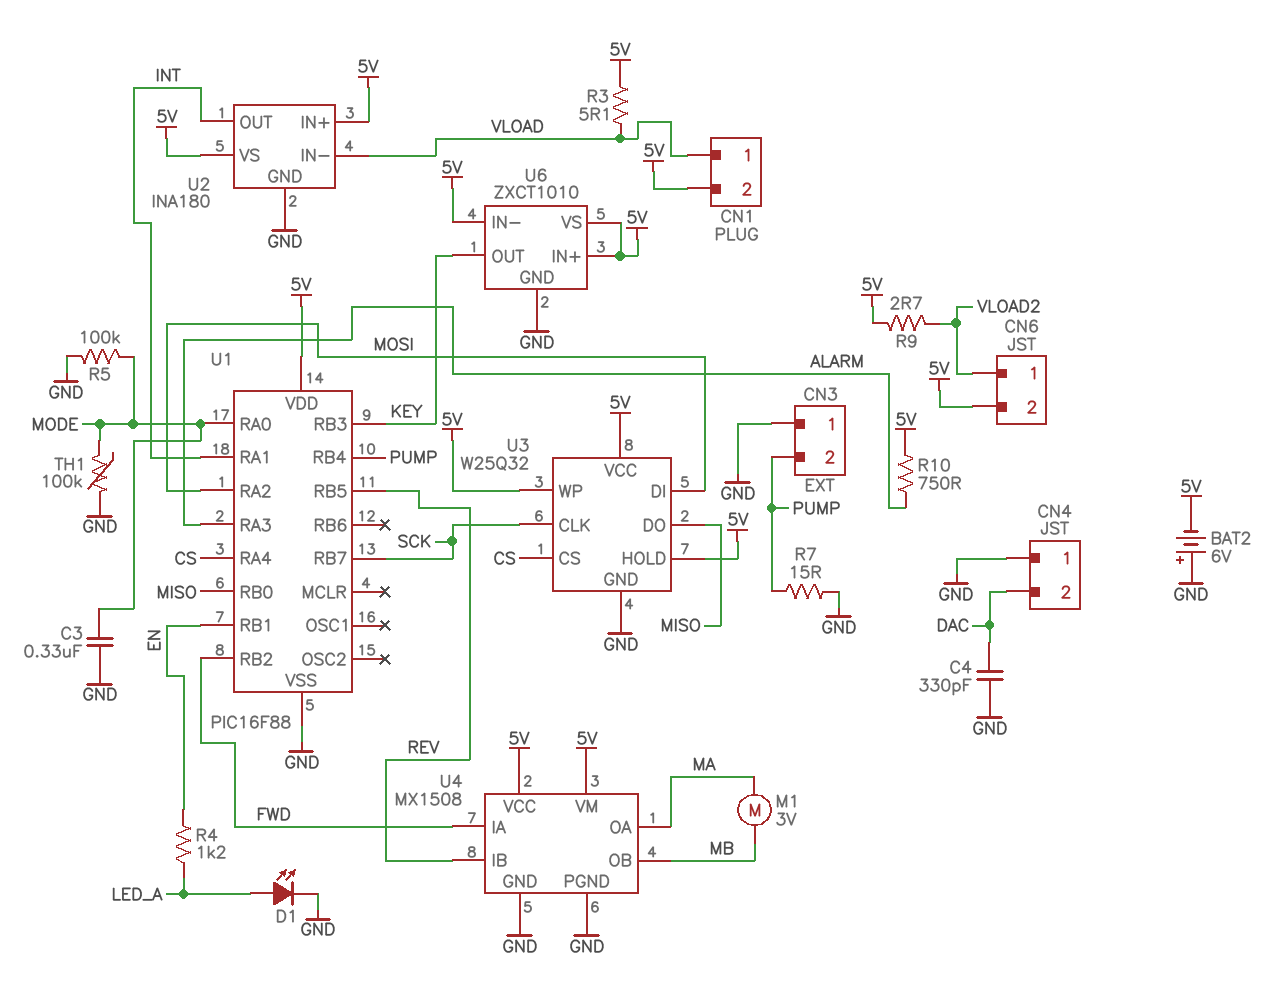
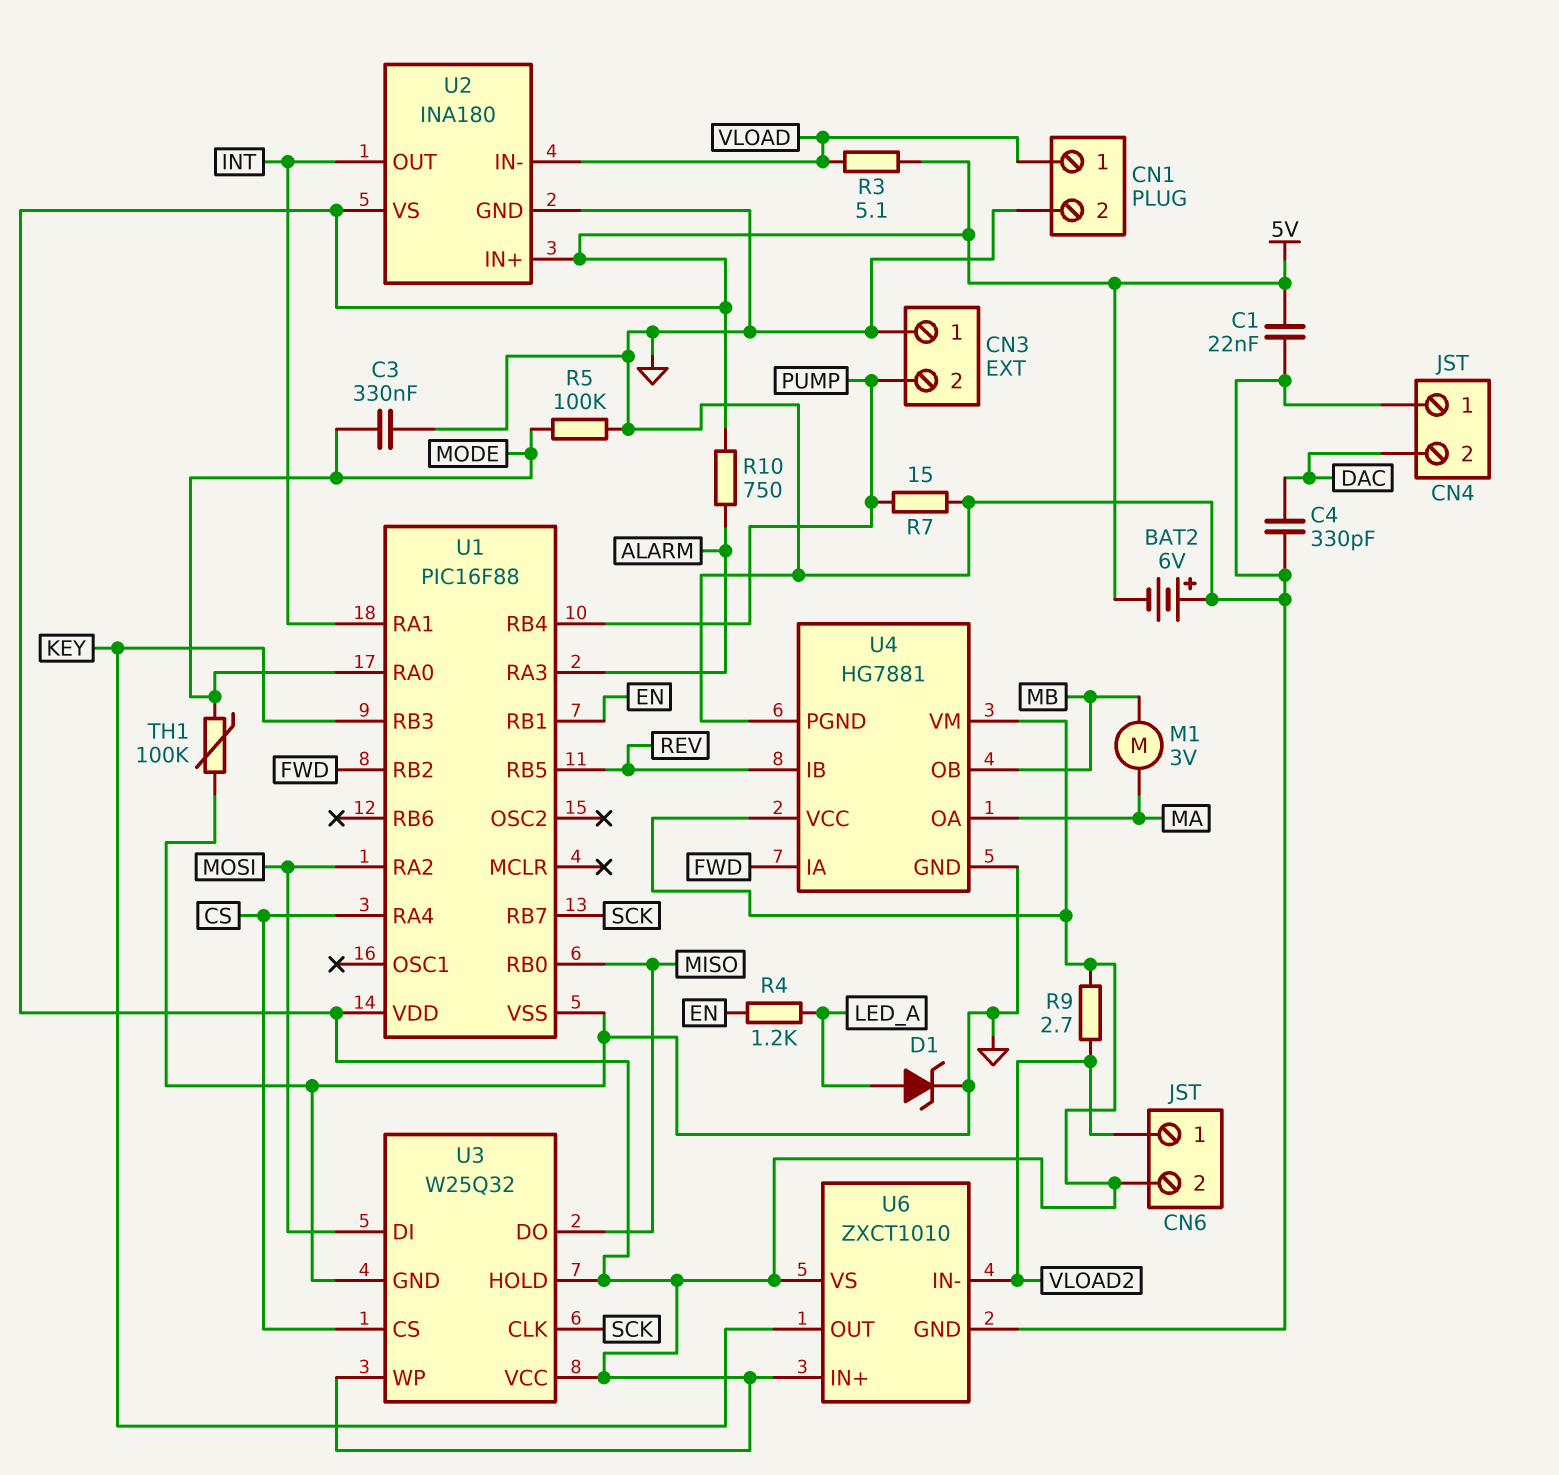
C1: none -> 22nF (5V, GND)
CN1 pin 2: 5V -> GND
D1: LED (A LED_A, K GND) -> zener (A LED_A, K GND)
U4: MX1508 -> HG7881
U6 pin IN-: 5V -> VLOAD2

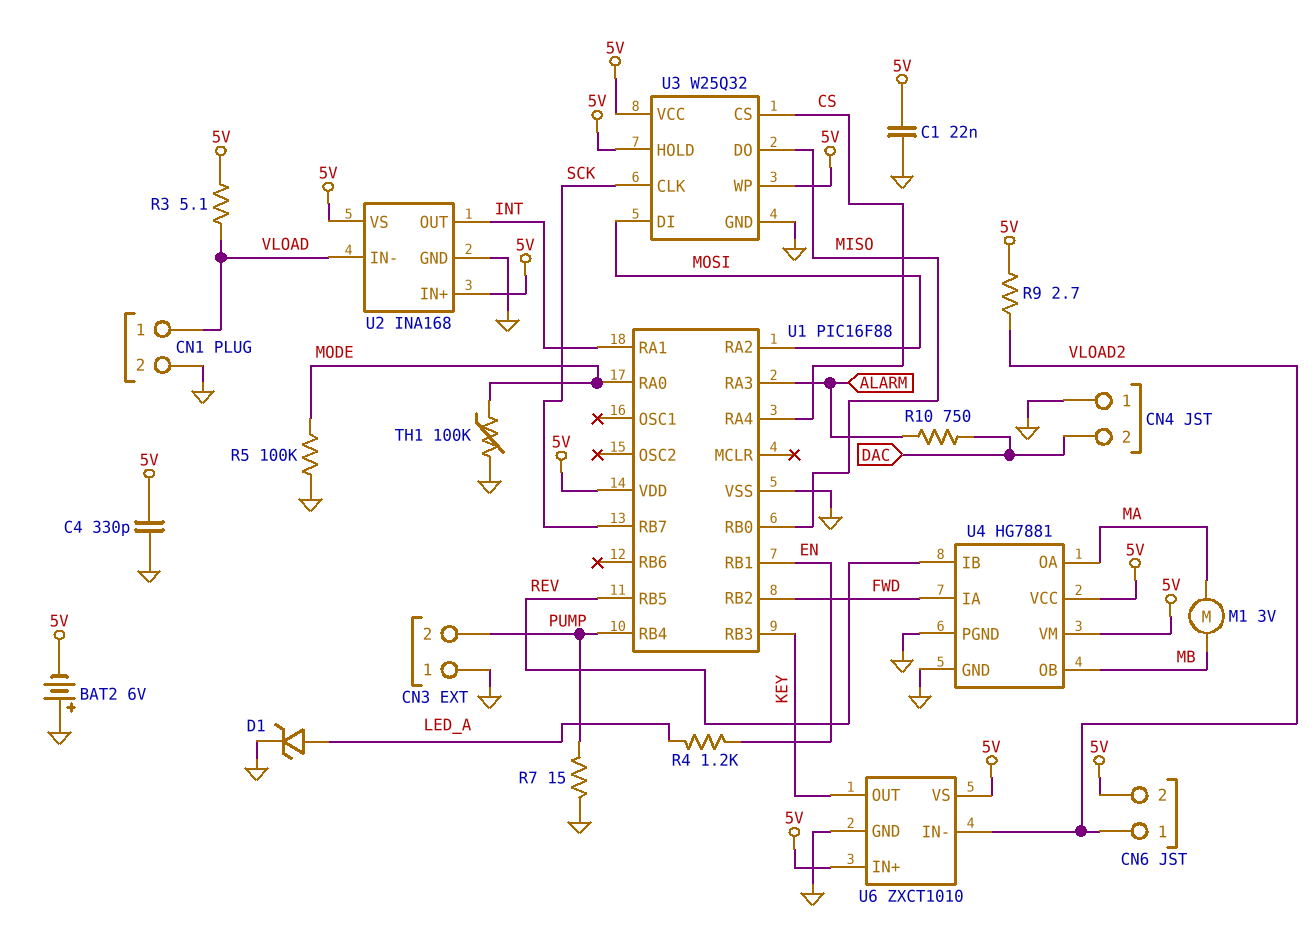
C3: 330nF (GND, MODE) -> none
C4: 330pF (DAC, GND) -> 330pF (5V, GND)
R10: 750 (5V, ALARM) -> 750 (ALARM, DAC)
U2: INA180 -> INA168

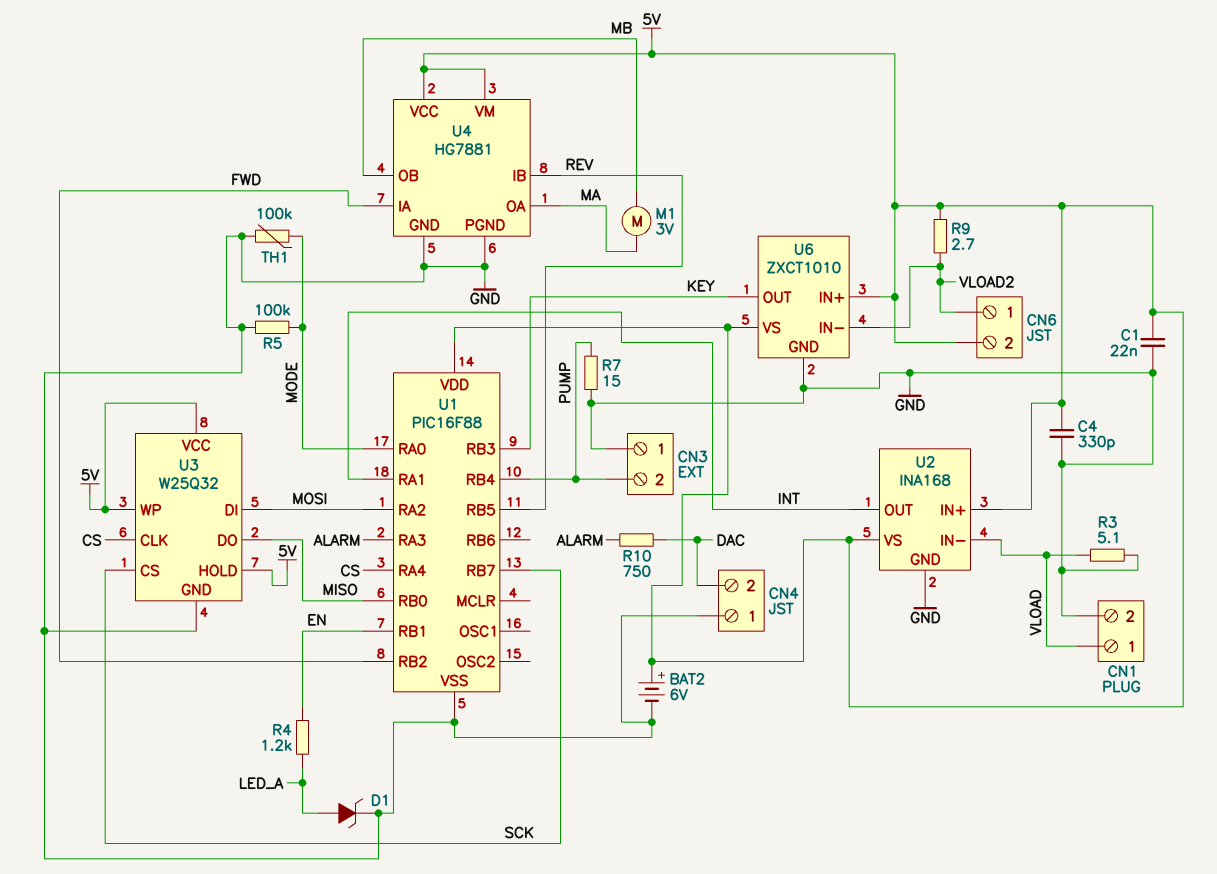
BAT2: 6V (plus GND, minus 5V) -> 6V (plus 5V, minus GND)
R3: 5.1 (5V, VLOAD) -> 5.1 (GND, VLOAD)
U3 pin CLK: SCK -> CS
U3 pin CS: CS -> SCK

